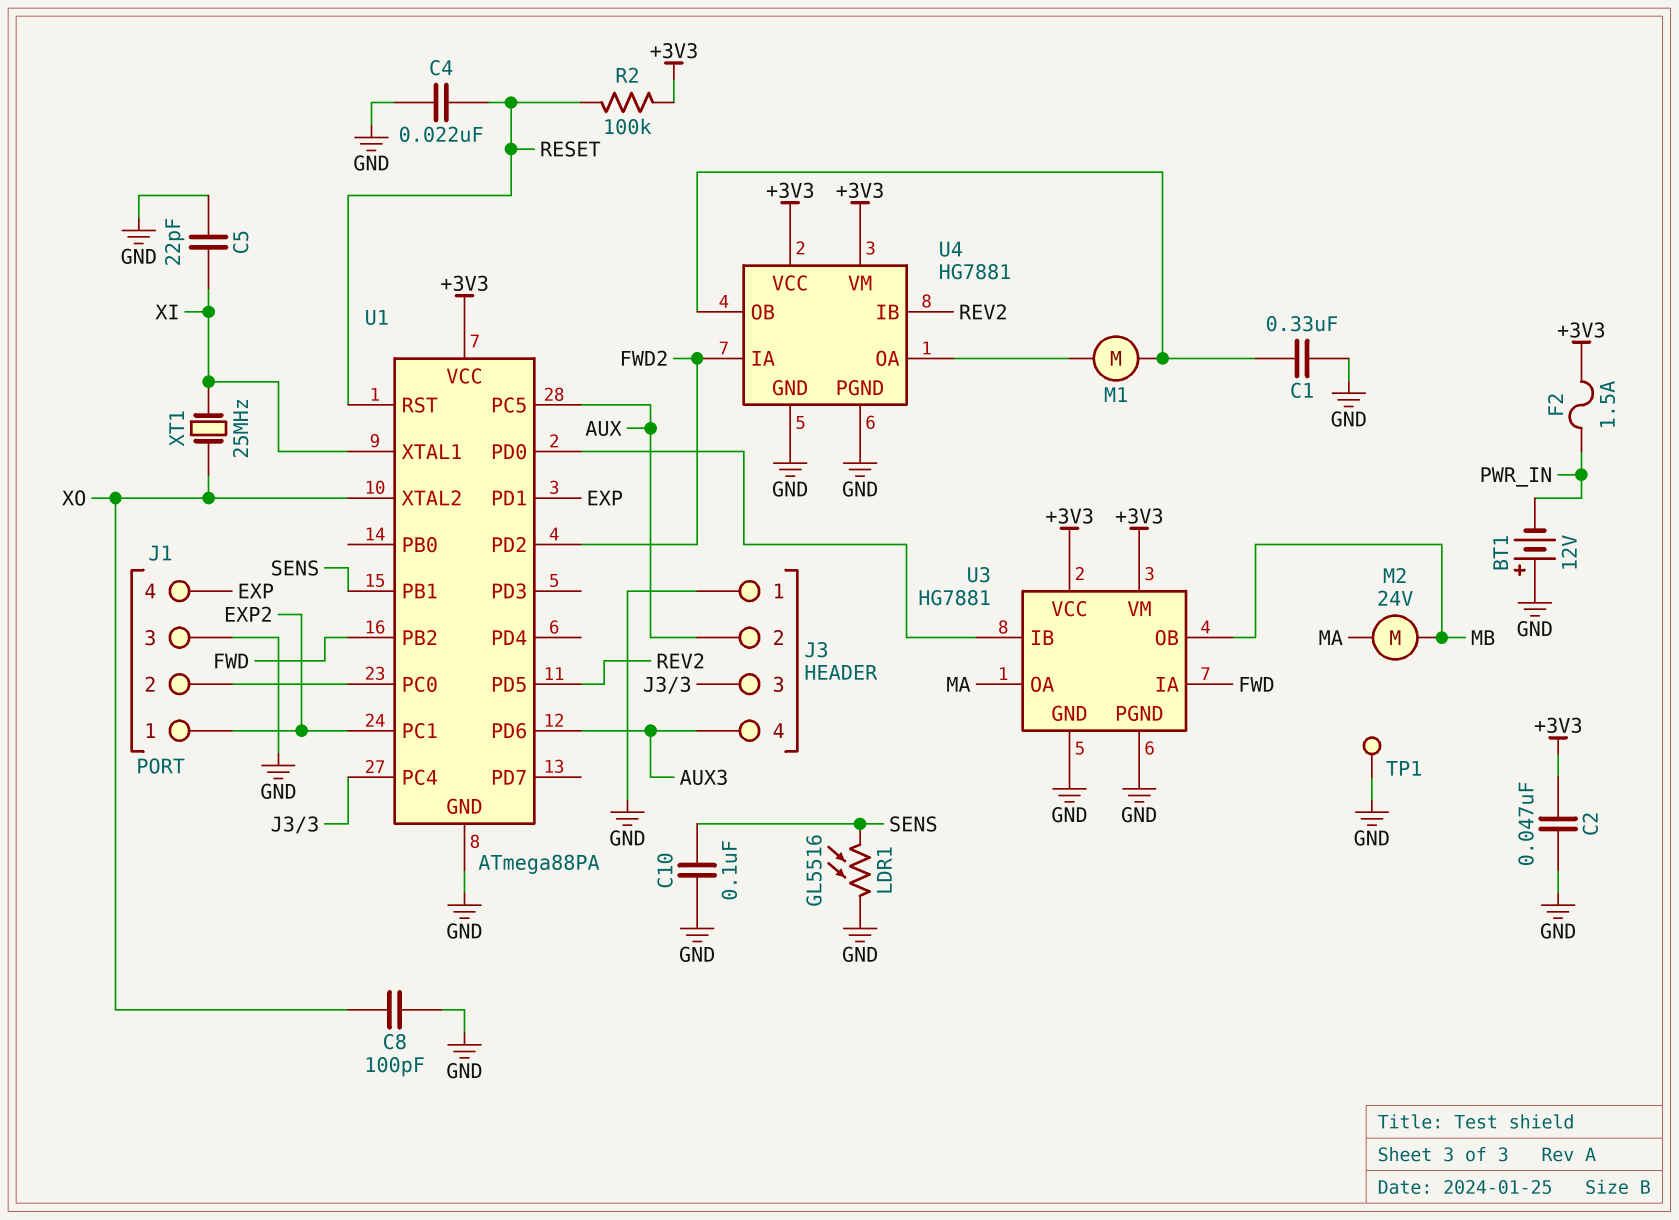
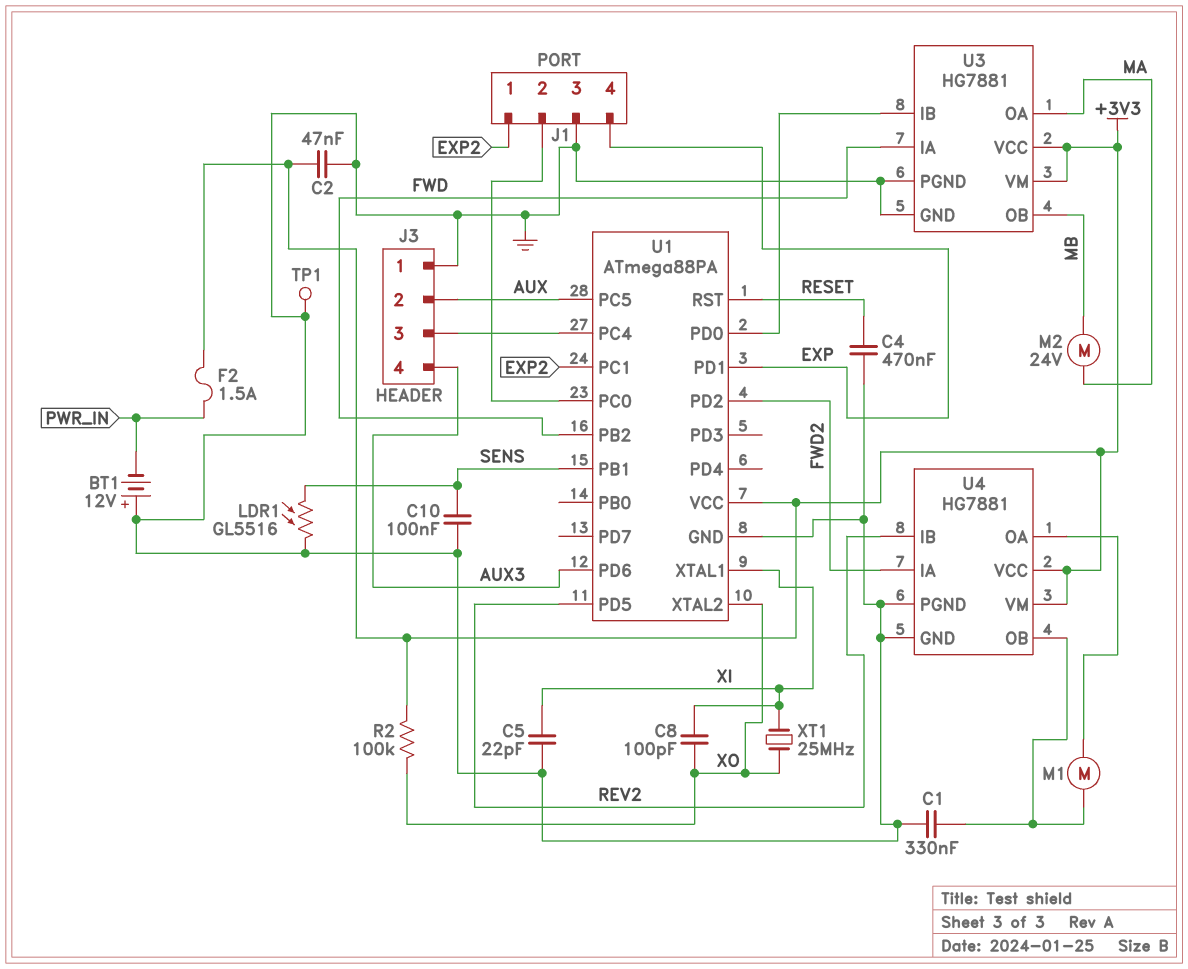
C4: 22nF (GND, RESET) -> 470nF (GND, RESET)
C8: 100pF (GND, XO) -> 100pF (XI, XO)
R2: 100k (+3V3, RESET) -> 100k (+3V3, XO)

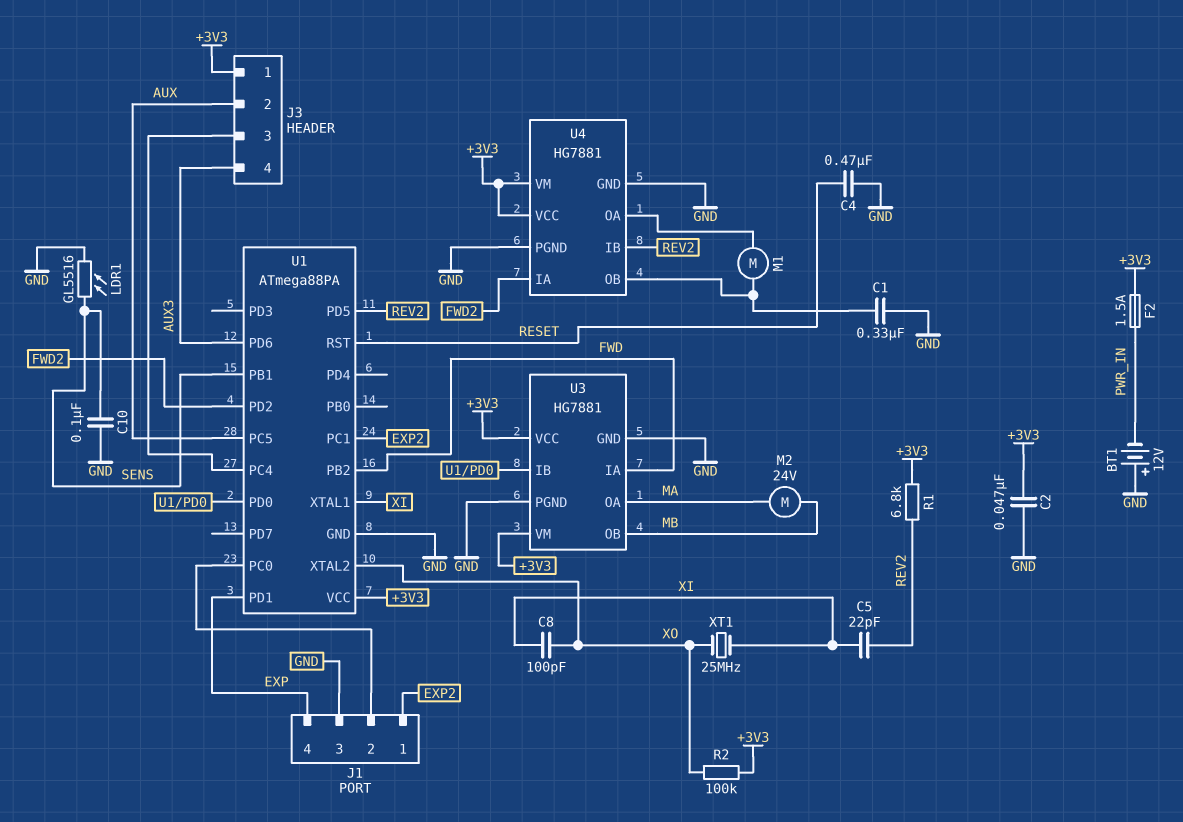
C5: 22pF (GND, XI) -> 22pF (REV2, XI)
J3 pin 1: GND -> +3V3
R1: none -> 6.8k (+3V3, REV2)
TP1: test point (GND) -> none

